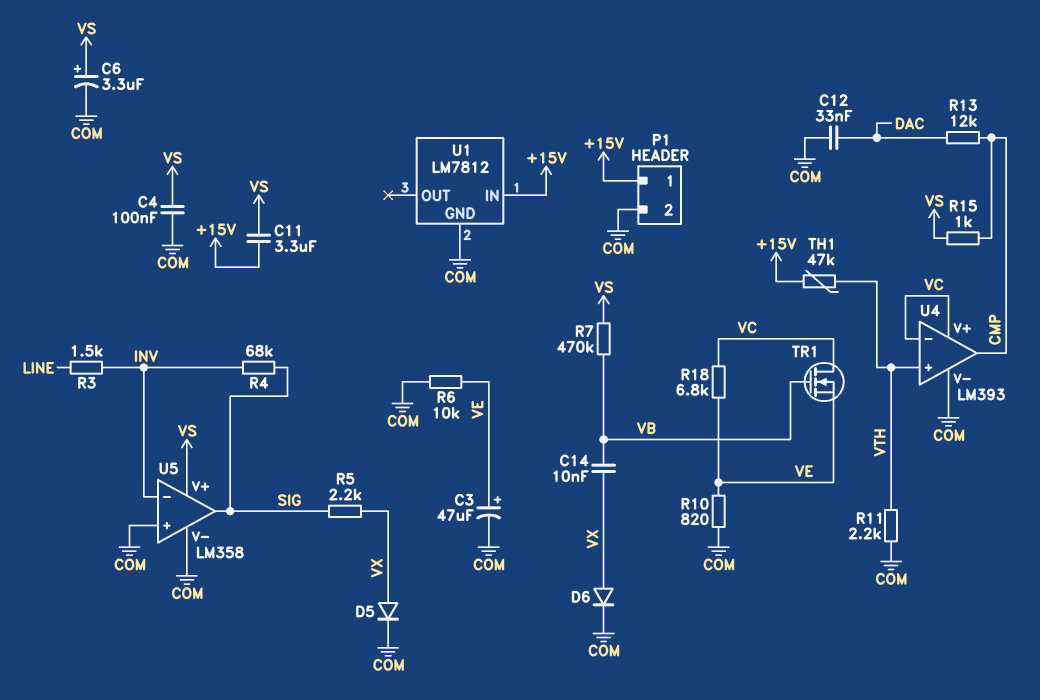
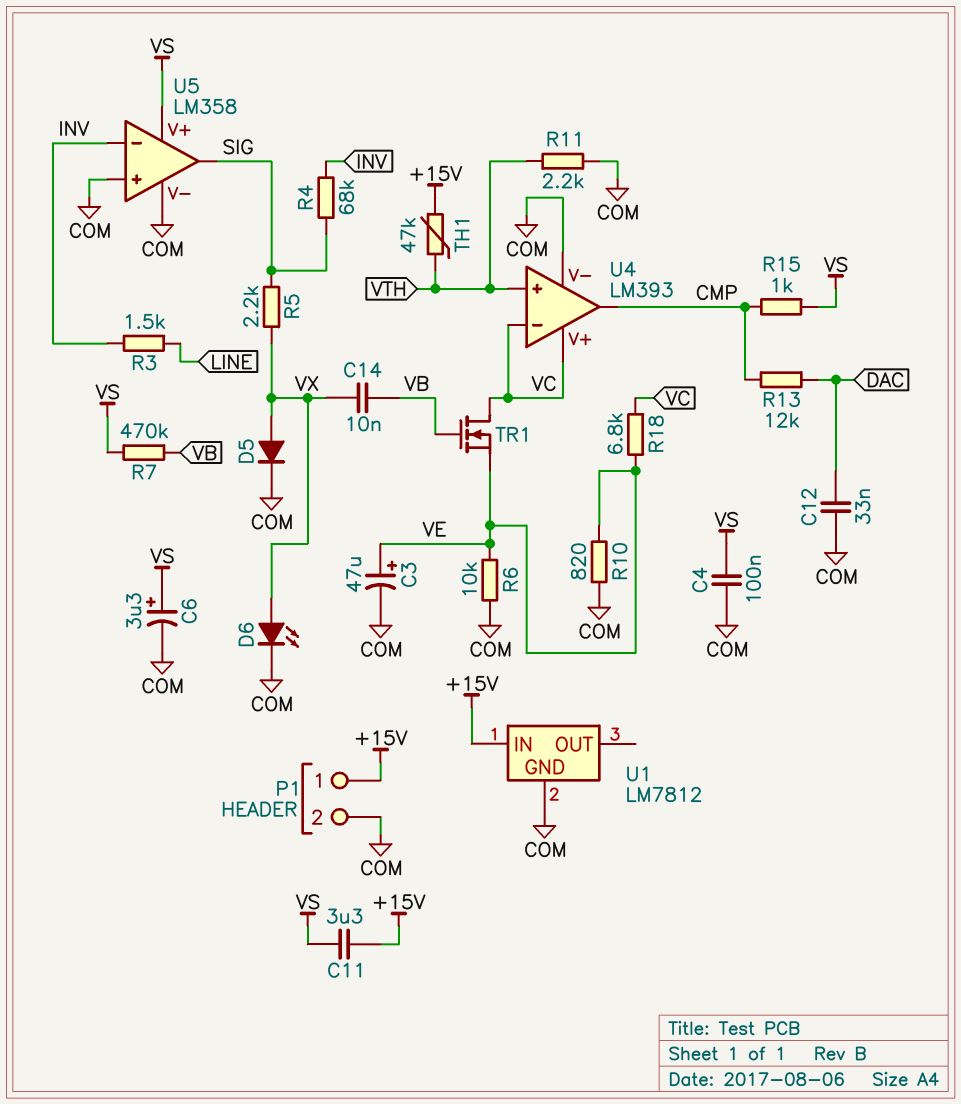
D6: diode (A VX, K COM) -> LED (A VX, K COM)

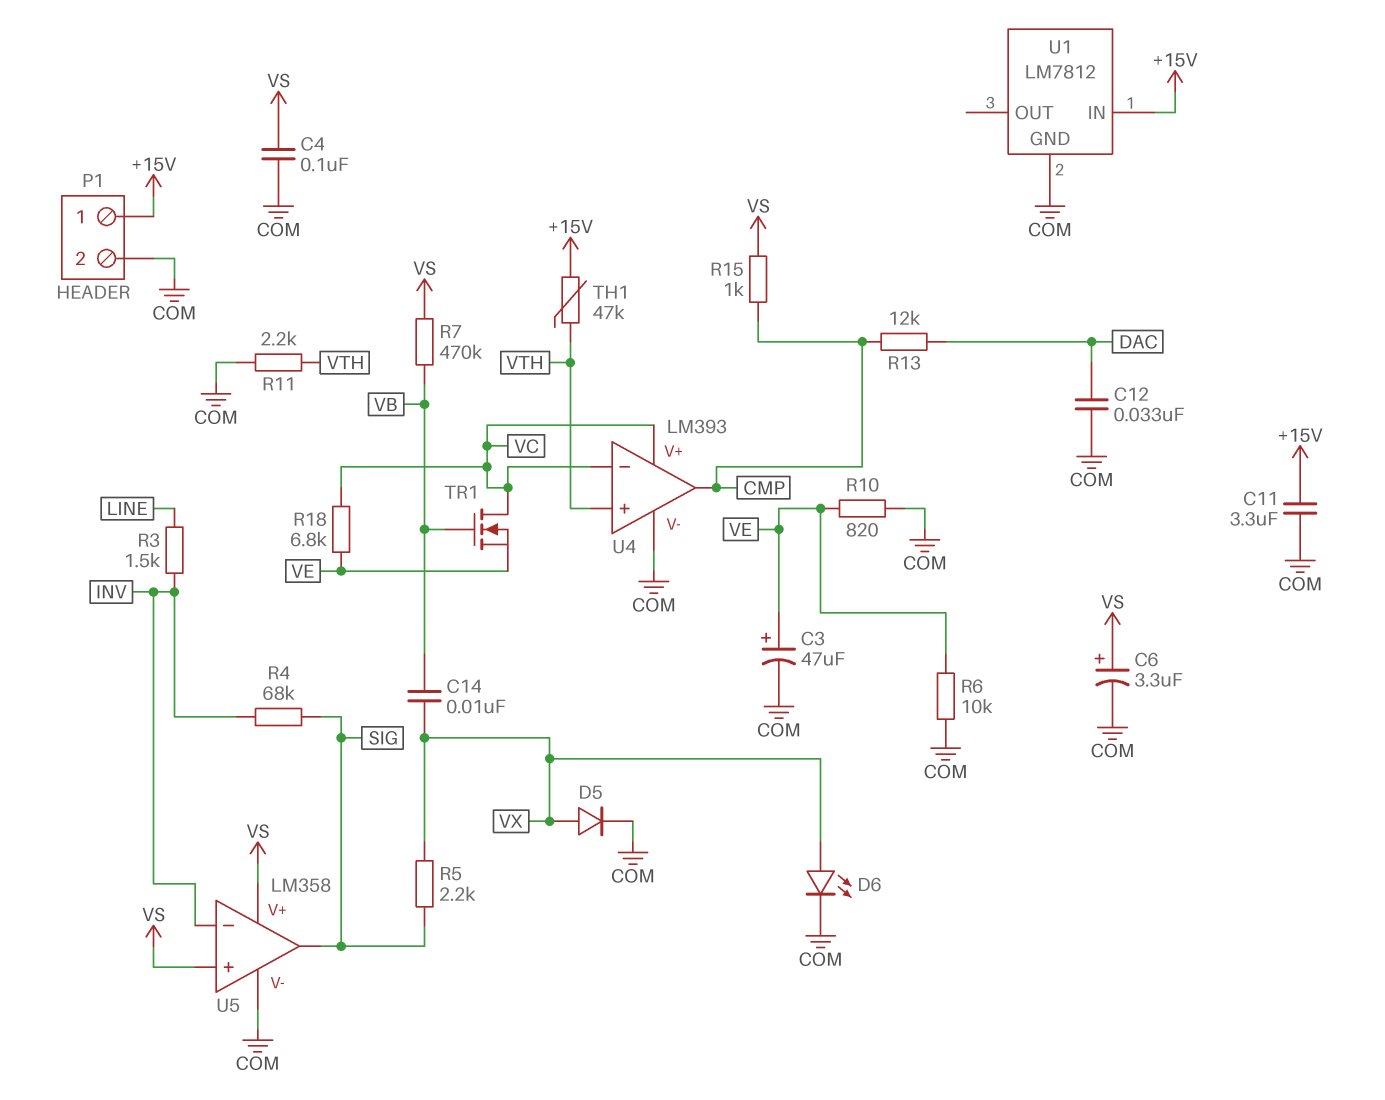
C11: 3.3uF (+15V, VS) -> 3.3uF (+15V, COM)
U5 pin in+: COM -> VS

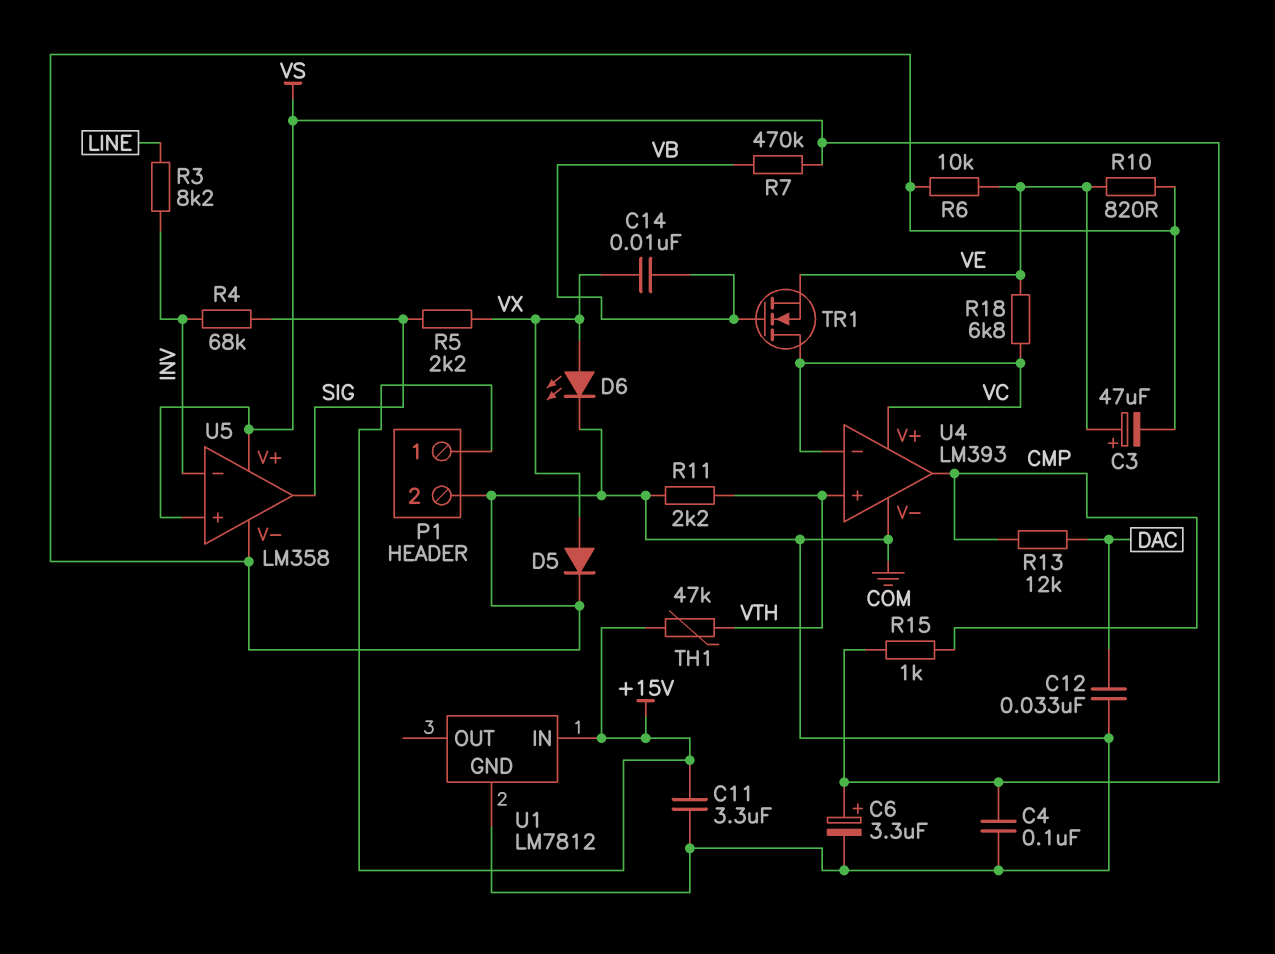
R3: 1.5k (INV, LINE) -> 8.2k (INV, LINE)

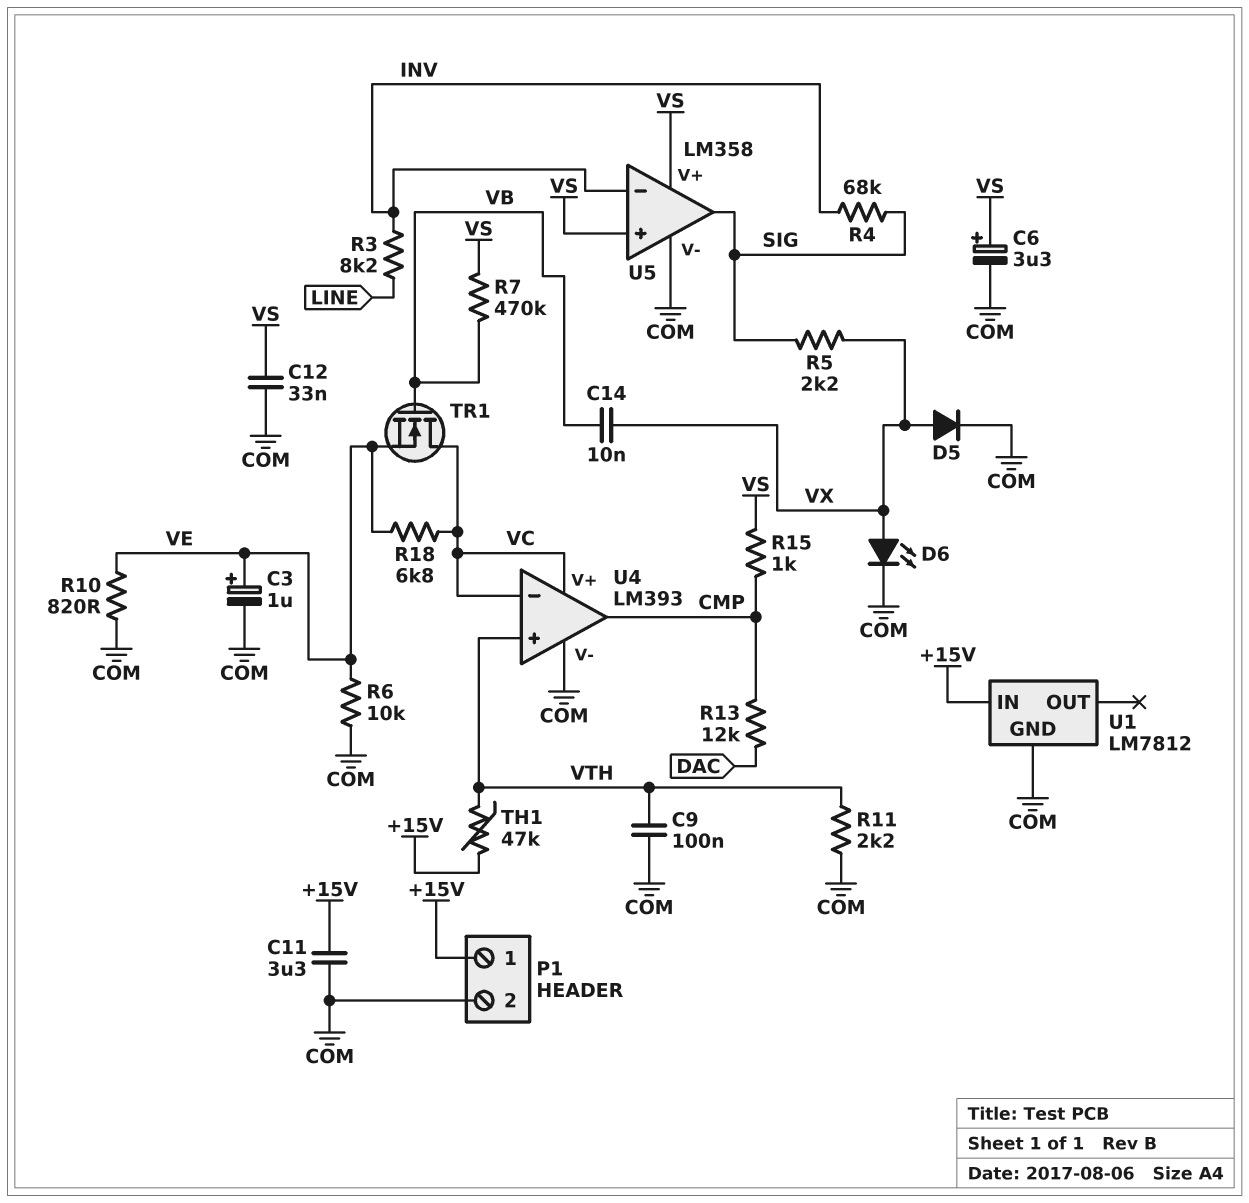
C3: 47uF (plus VE, minus COM) -> 1uF (plus VE, minus COM)
C4: 100nF (COM, VS) -> none
C9: none -> 100nF (COM, VTH)
C12: 33nF (COM, DAC) -> 33nF (COM, VS)

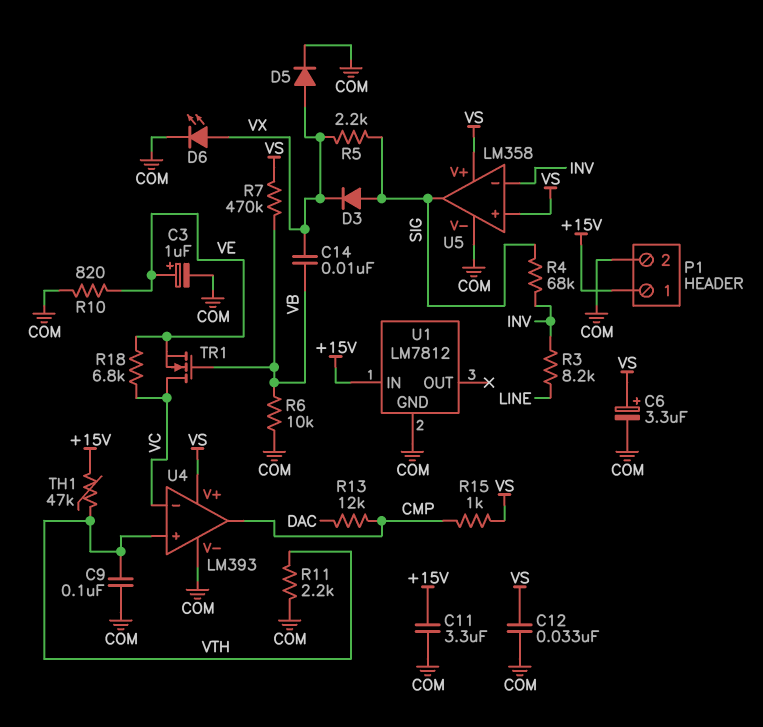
D3: none -> diode (A SIG, K VX)
R6: 10k (COM, VE) -> 10k (COM, VB)
U4 pin V+: VC -> VS

